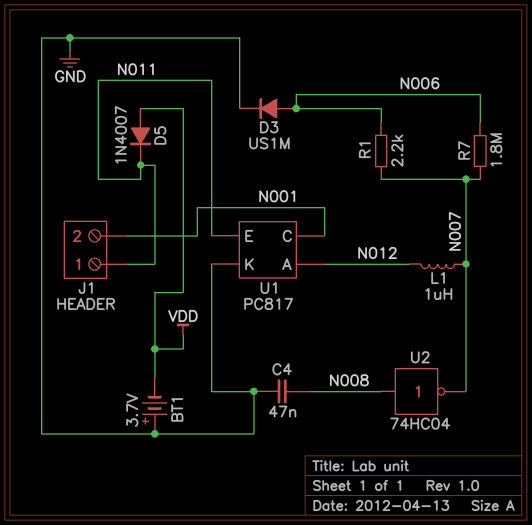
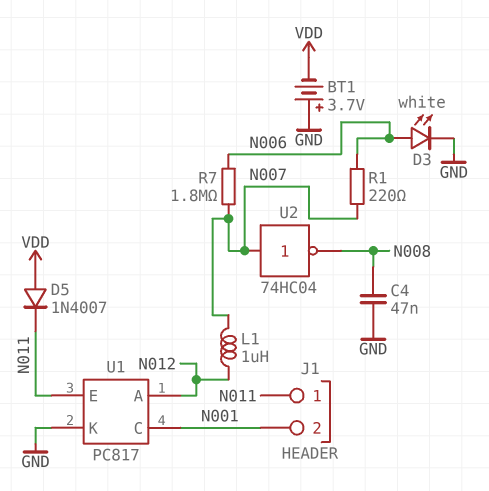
D3: diode US1M (A N006, K GND) -> LED white (A N006, K GND)
R1: 2.2k (N006, N007) -> 220 (N006, N007)
U2: NOT 74HC04 (in N008, out N007) -> NOT 74HC04 (in N007, out N008)

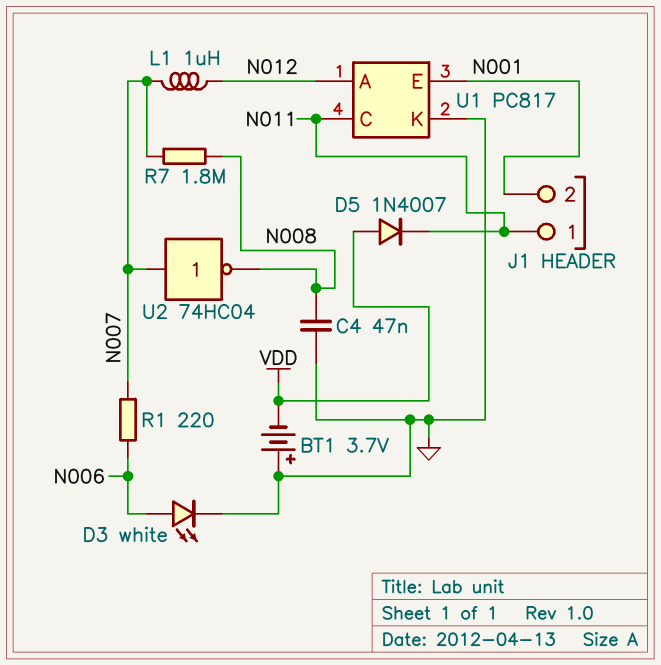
R7: 1.8M (N006, N007) -> 1.8M (N007, N008)
U1 pin C: N001 -> N011
U1 pin E: N011 -> N001

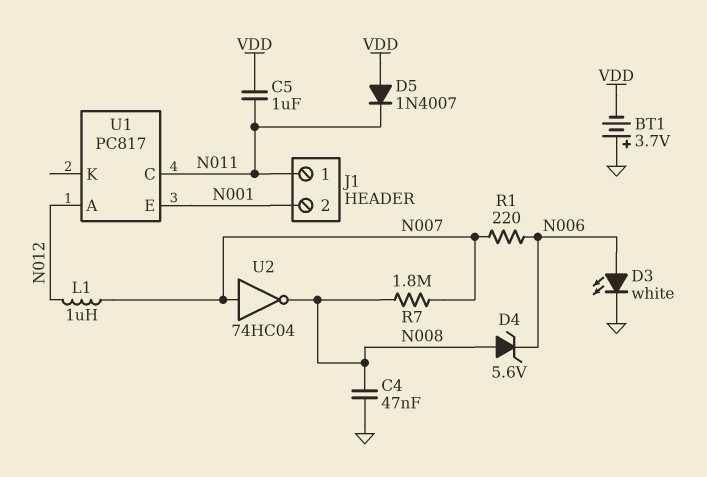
C5: none -> 1uF (N011, VDD)
D4: none -> zener 5.6V (A N008, K N006)
U1 pin K: GND -> none

